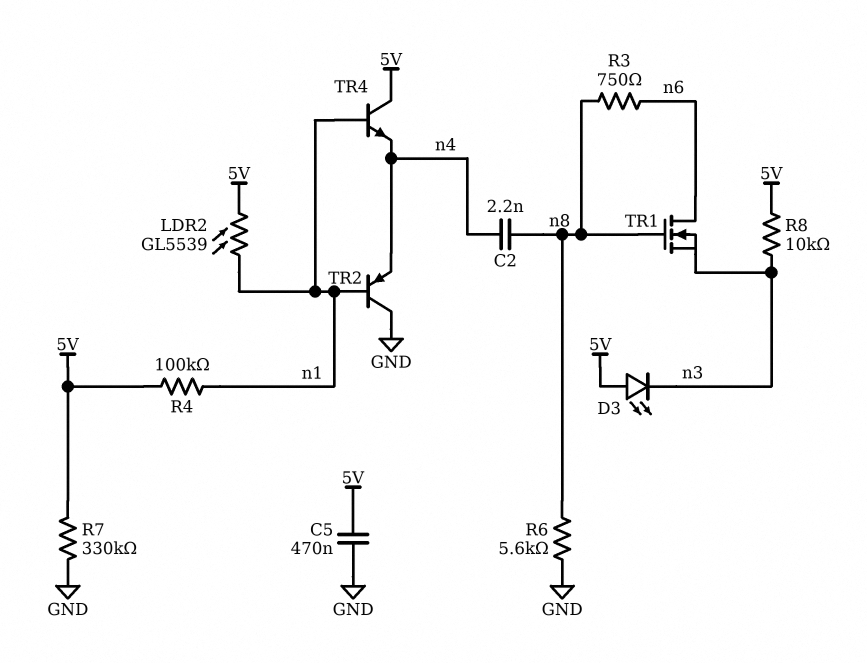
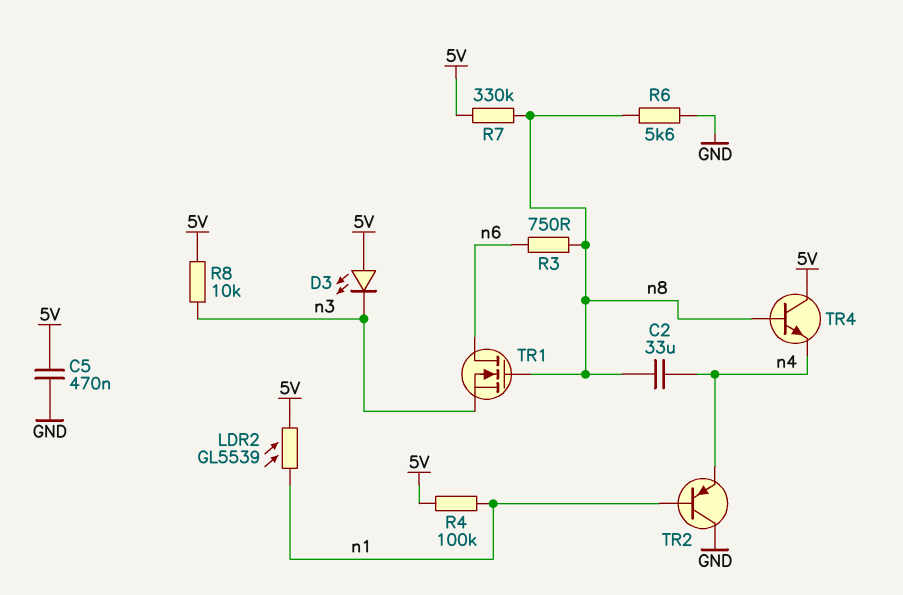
C2: 2.2nF (n4, n8) -> 33uF (n4, n8)
R7: 330k (5V, GND) -> 330k (5V, n8)
TR4: NPN (B n1, C 5V, E n4) -> NPN (B n8, C 5V, E n4)

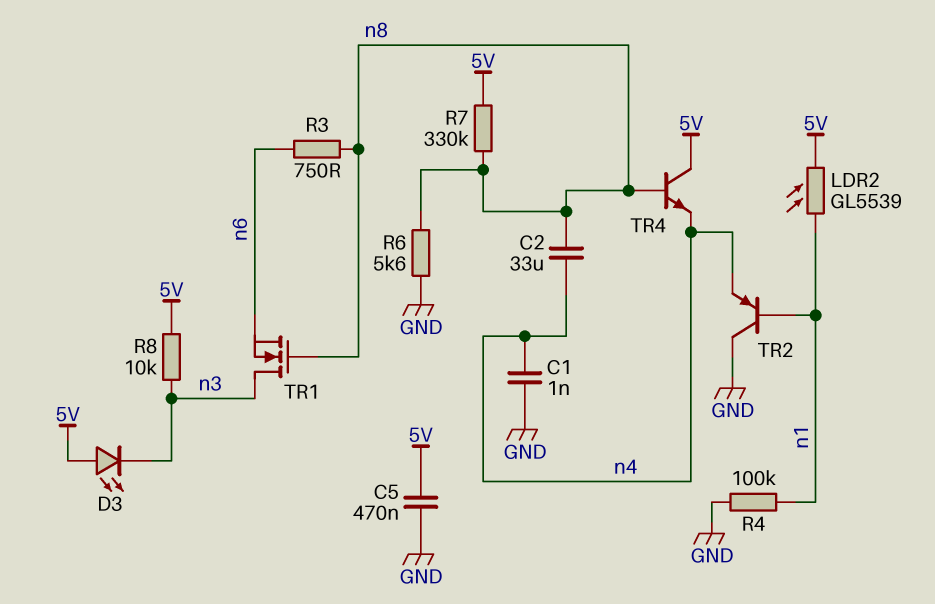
C1: none -> 1nF (GND, n4)
R4: 100k (5V, n1) -> 100k (GND, n1)
TR1: NMOS (G n8, D n6, S n3) -> NMOS (G n8, D n3, S n6)

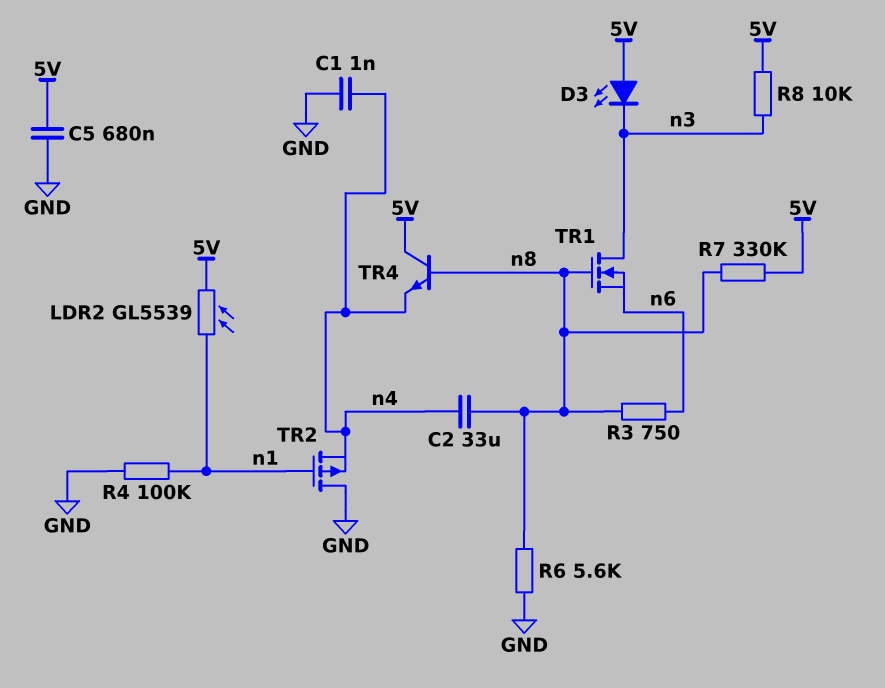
C5: 470nF (5V, GND) -> 680nF (5V, GND)
TR2: PNP (B n1, C GND, E n4) -> PMOS (G n1, D GND, S n4)

